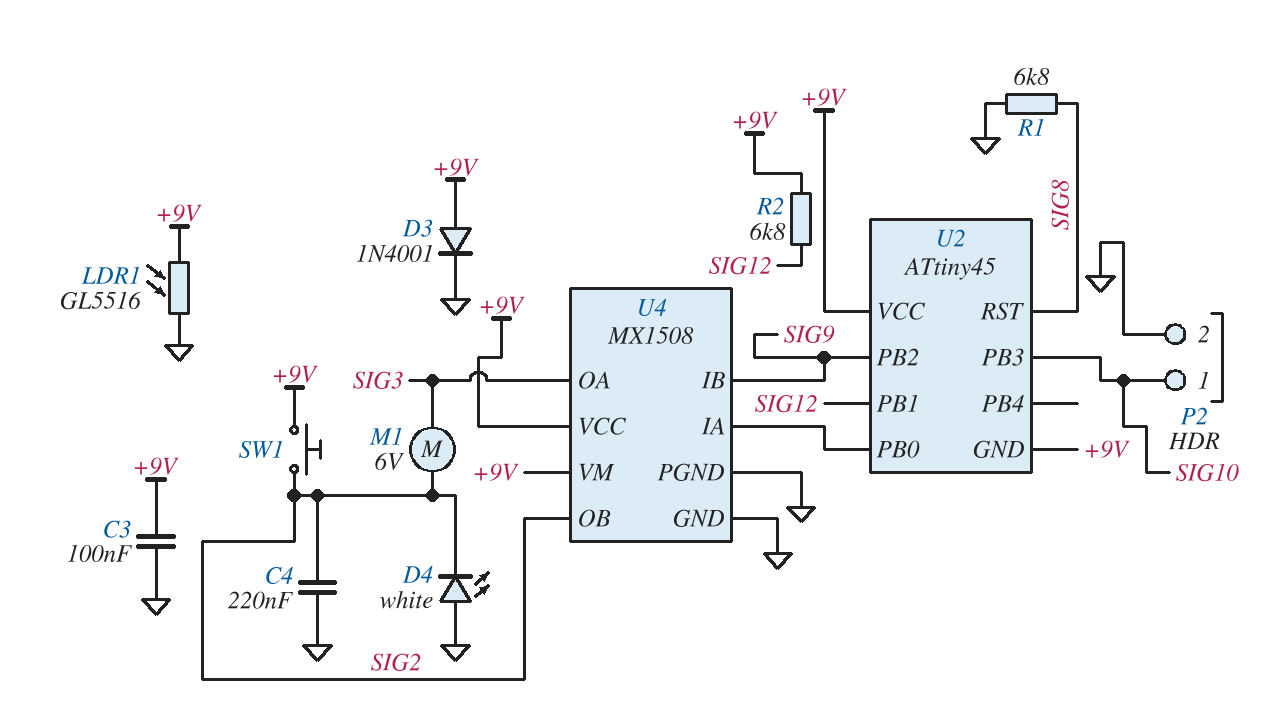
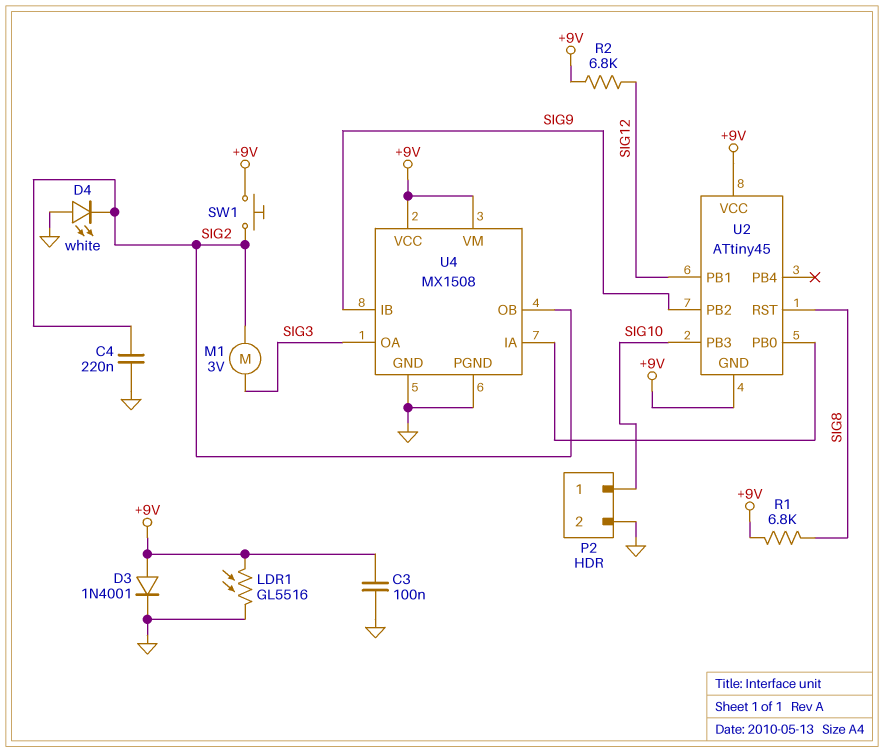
M1: motor 6V (SIG2, SIG3) -> motor 3V (SIG2, SIG3)
R1: 6.8k (GND, SIG8) -> 6.8k (+9V, SIG8)

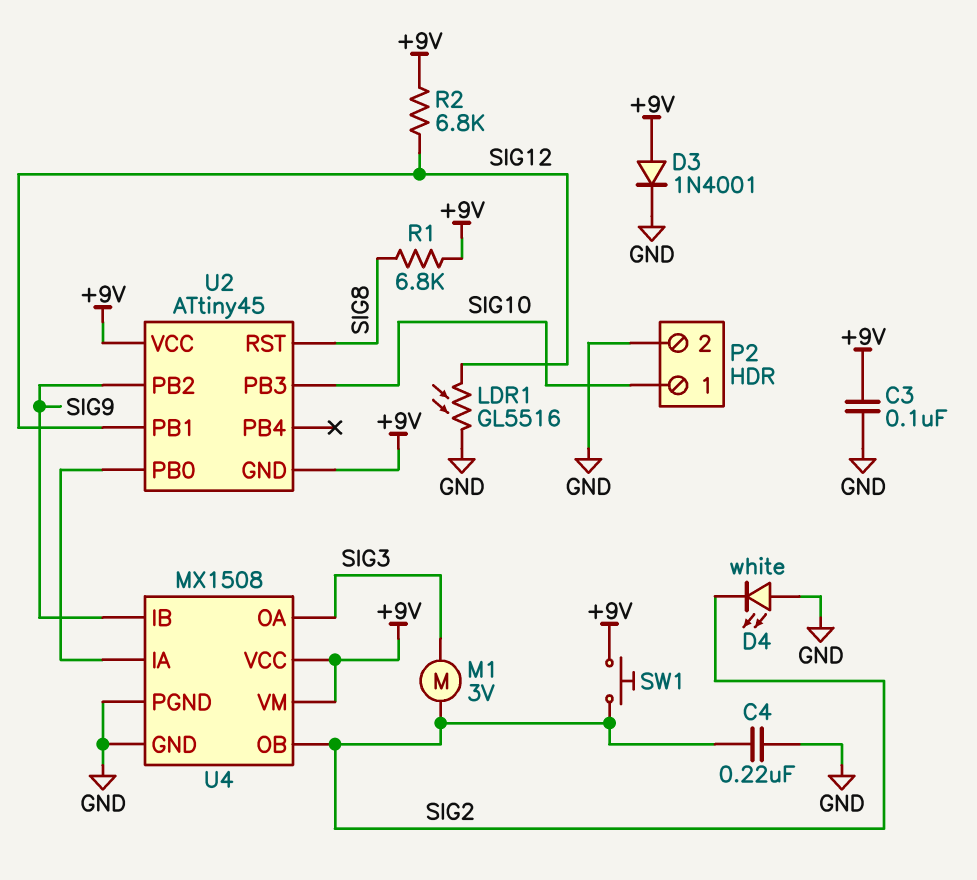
LDR1: GL5516 (+9V, GND) -> GL5516 (GND, SIG12)

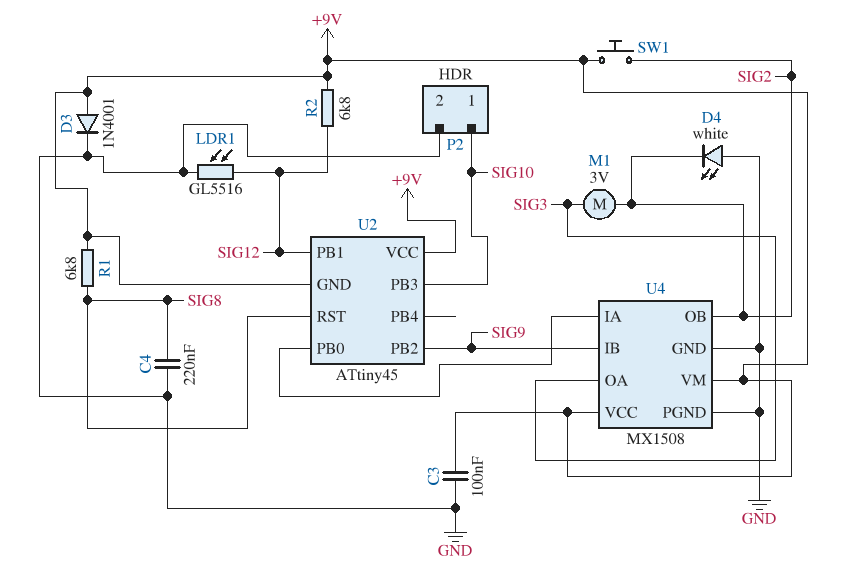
C4: 220nF (GND, SIG2) -> 220nF (GND, SIG8)

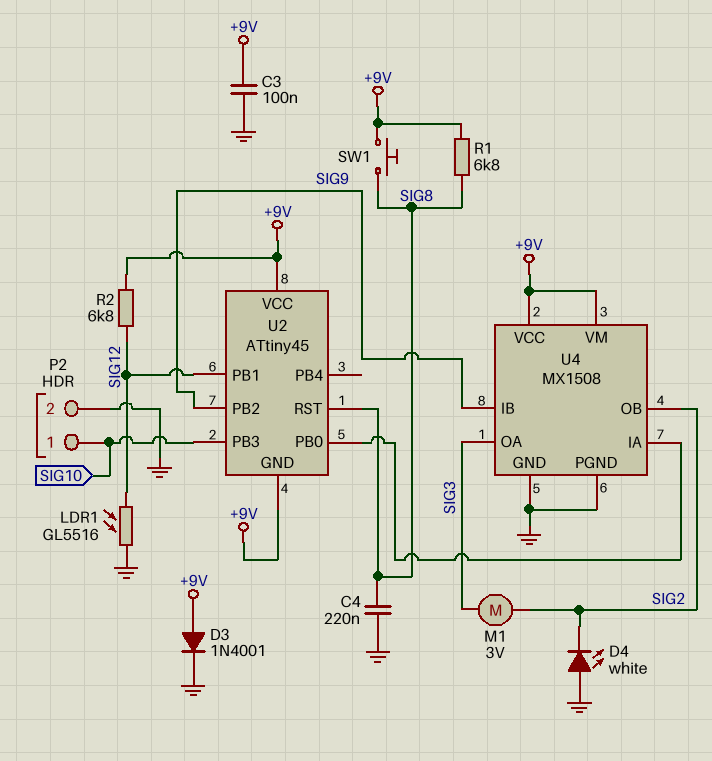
SW1: button (+9V, SIG2) -> button (+9V, SIG8)

